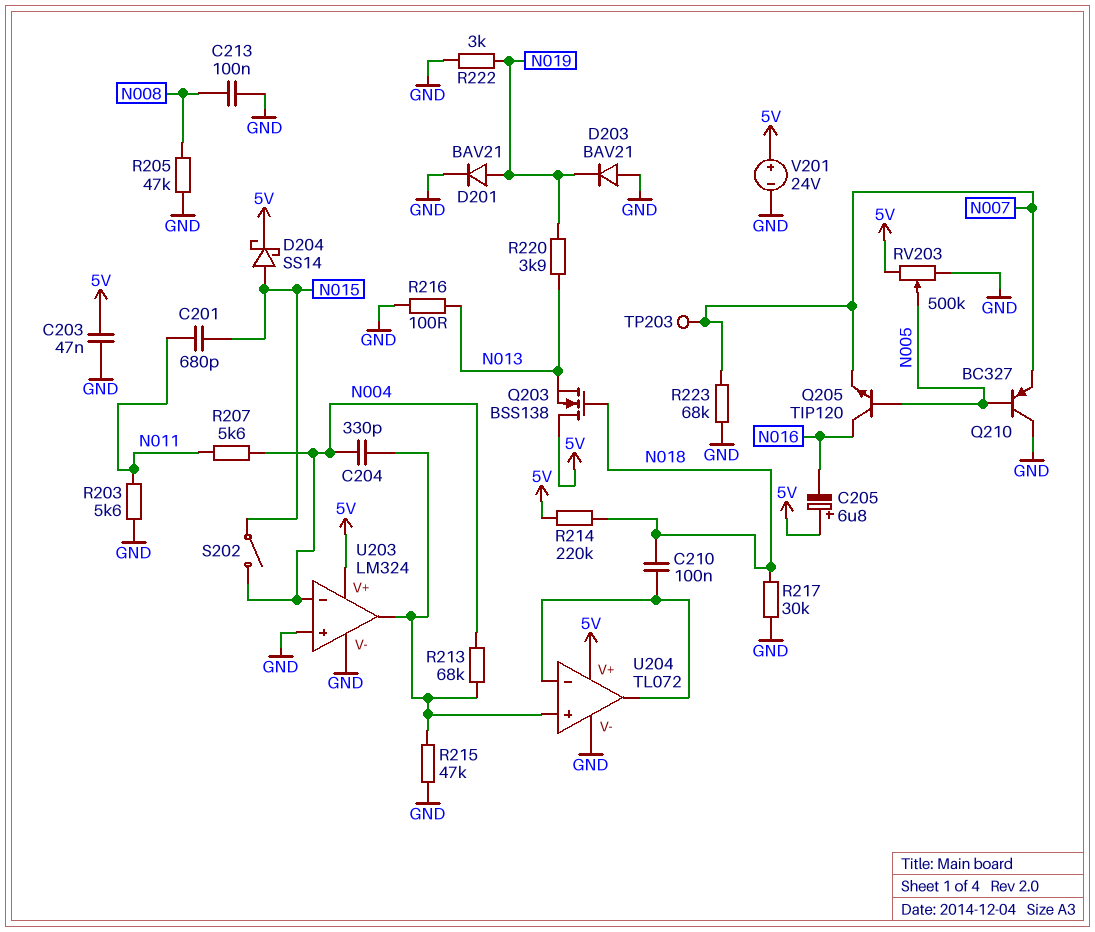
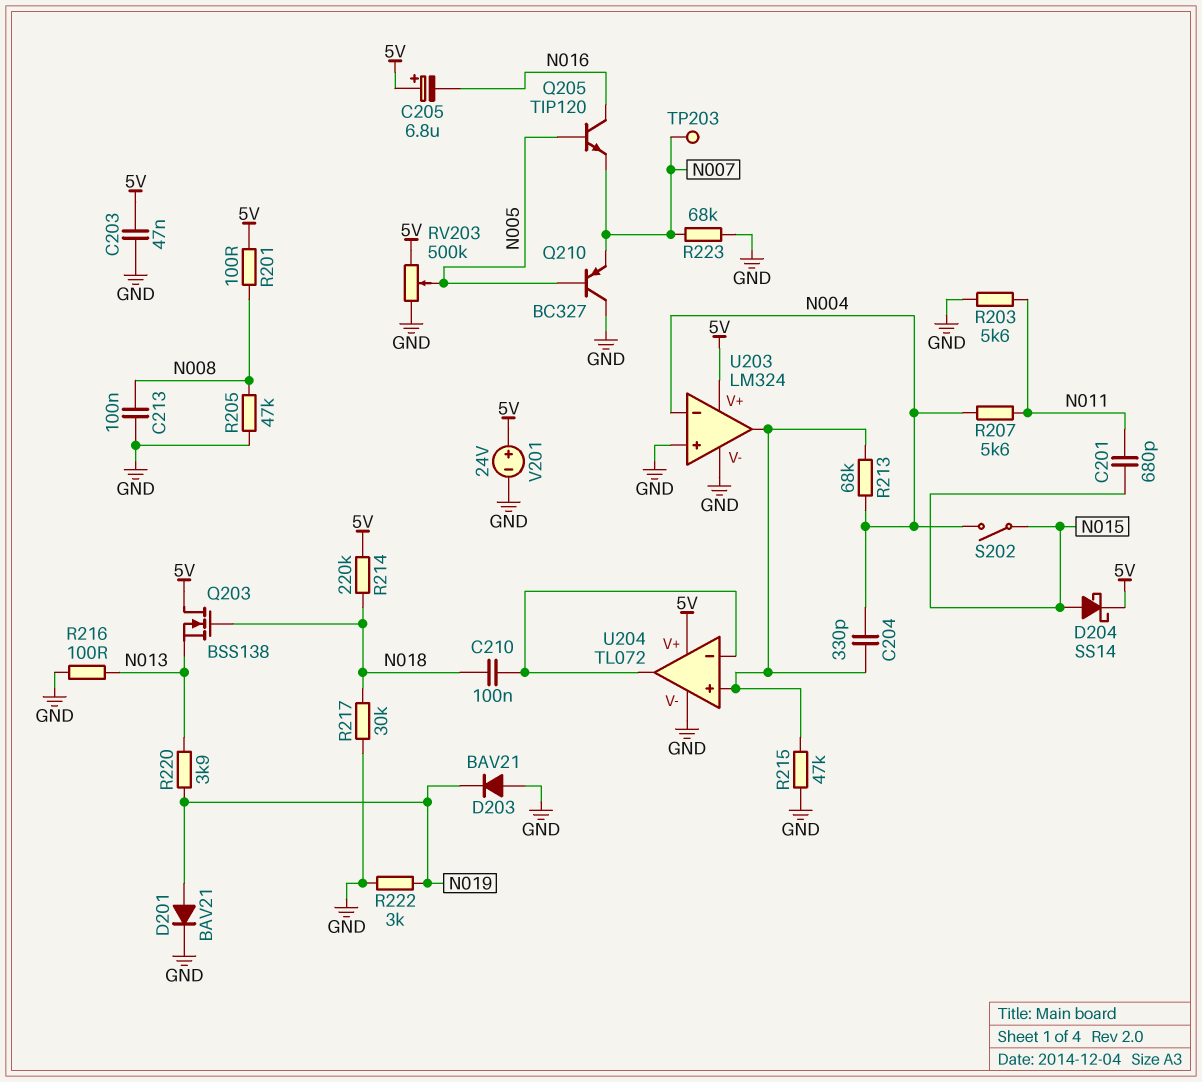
R201: none -> 100 (5V, N008)

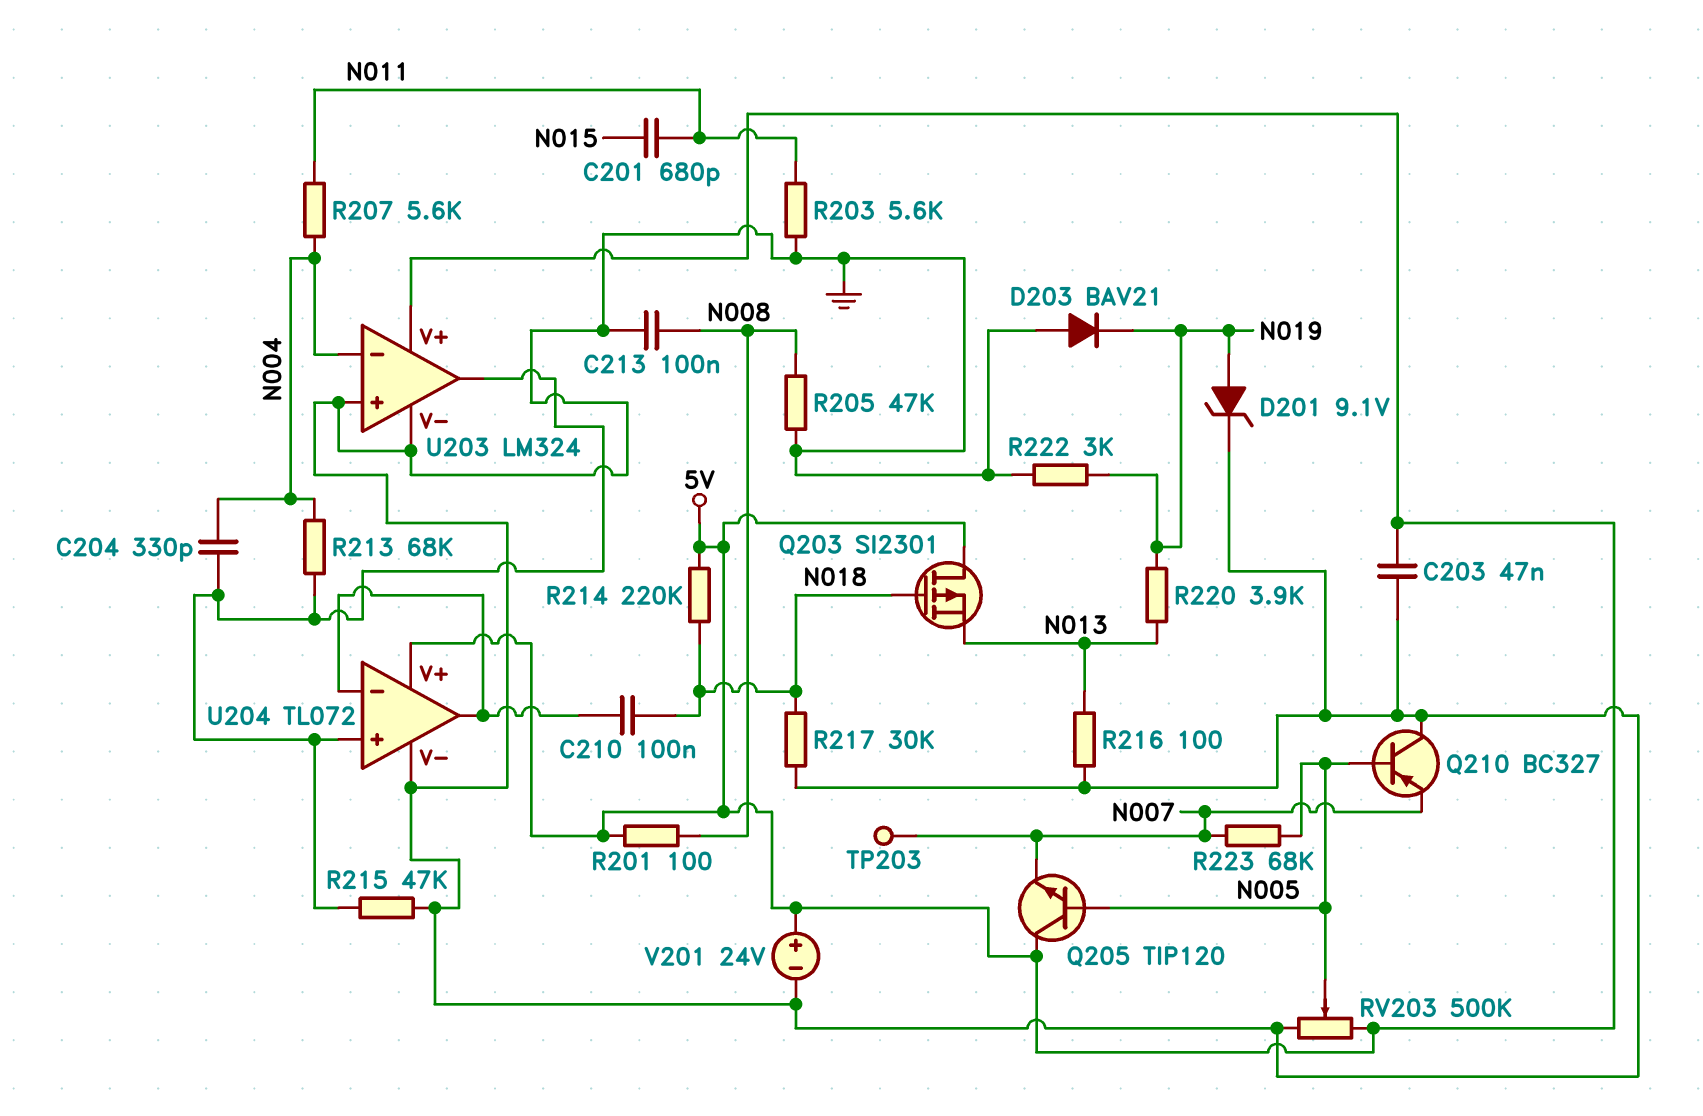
C205: 6.8uF (plus 5V, minus N016) -> none
D201: diode BAV21 (A N019, K GND) -> zener 9.1V (A N019, K GND)
D204: schottky SS14 (A N015, K 5V) -> none
Q203: NMOS BSS138 (G N018, D 5V, S N013) -> PMOS SI2301 (G N018, D 5V, S N013)
Q205: NPN TIP120 (B N005, C N016, E N007) -> NPN TIP120 (B N005, C 5V, E N007)
R223: 68k (GND, N007) -> 68k (N005, N007)
S202: switch (N004, N015) -> none

